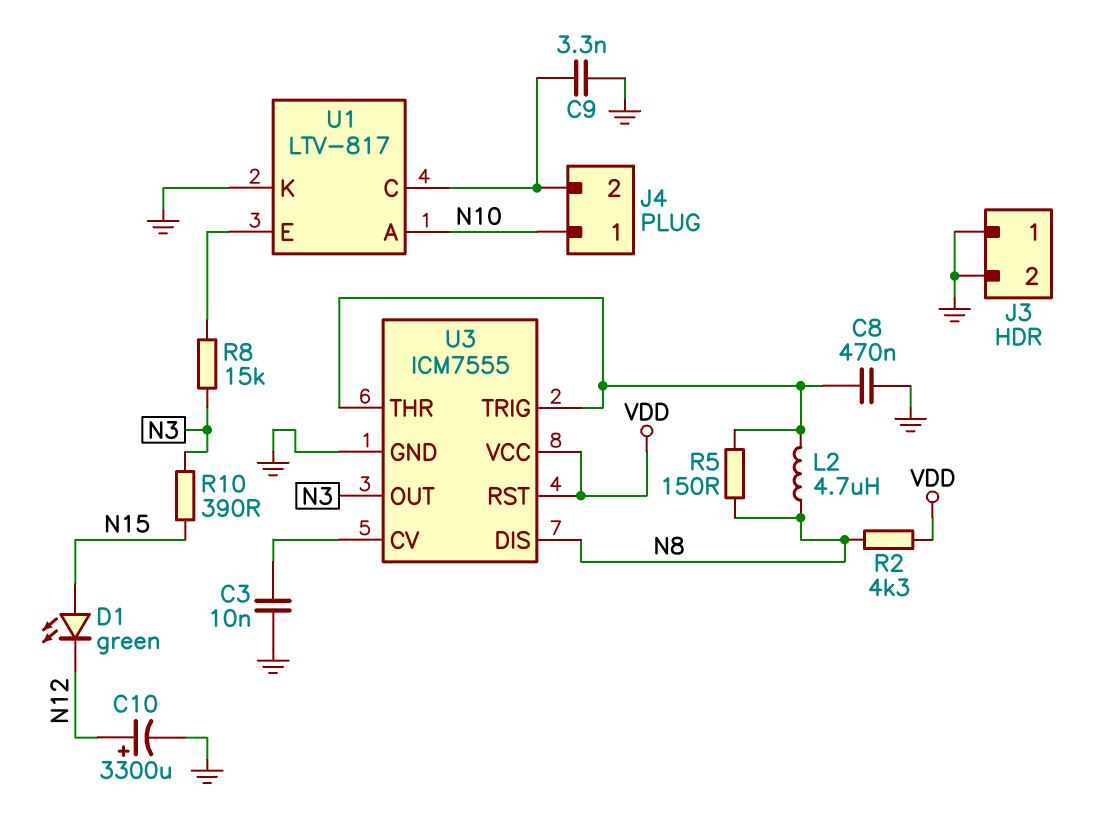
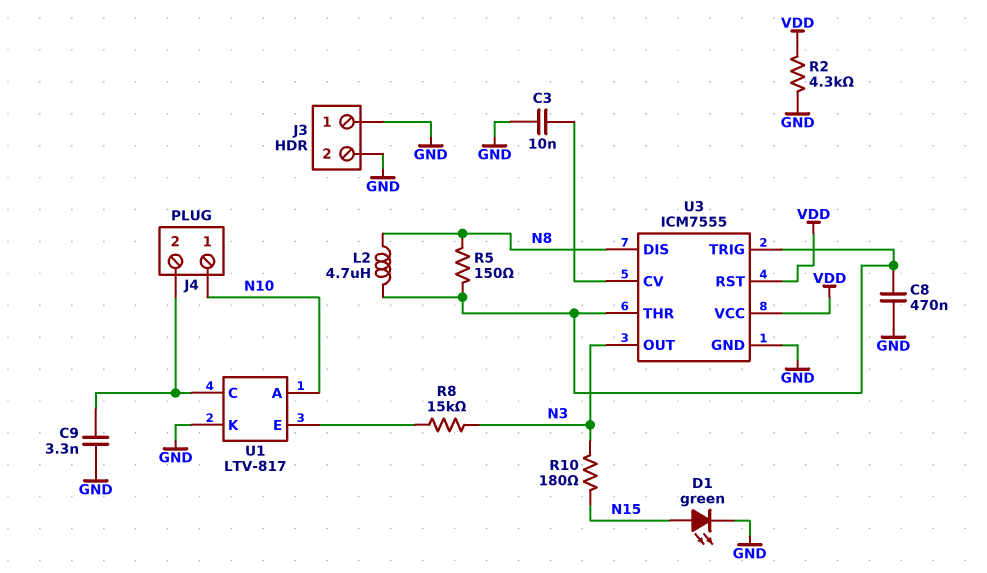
C10: 3300uF (plus N12, minus GND) -> none
D1: LED green (A N15, K N12) -> LED green (A N15, K GND)
R2: 4.3k (N8, VDD) -> 4.3k (GND, VDD)
R10: 390 (N3, N15) -> 180 (N3, N15)

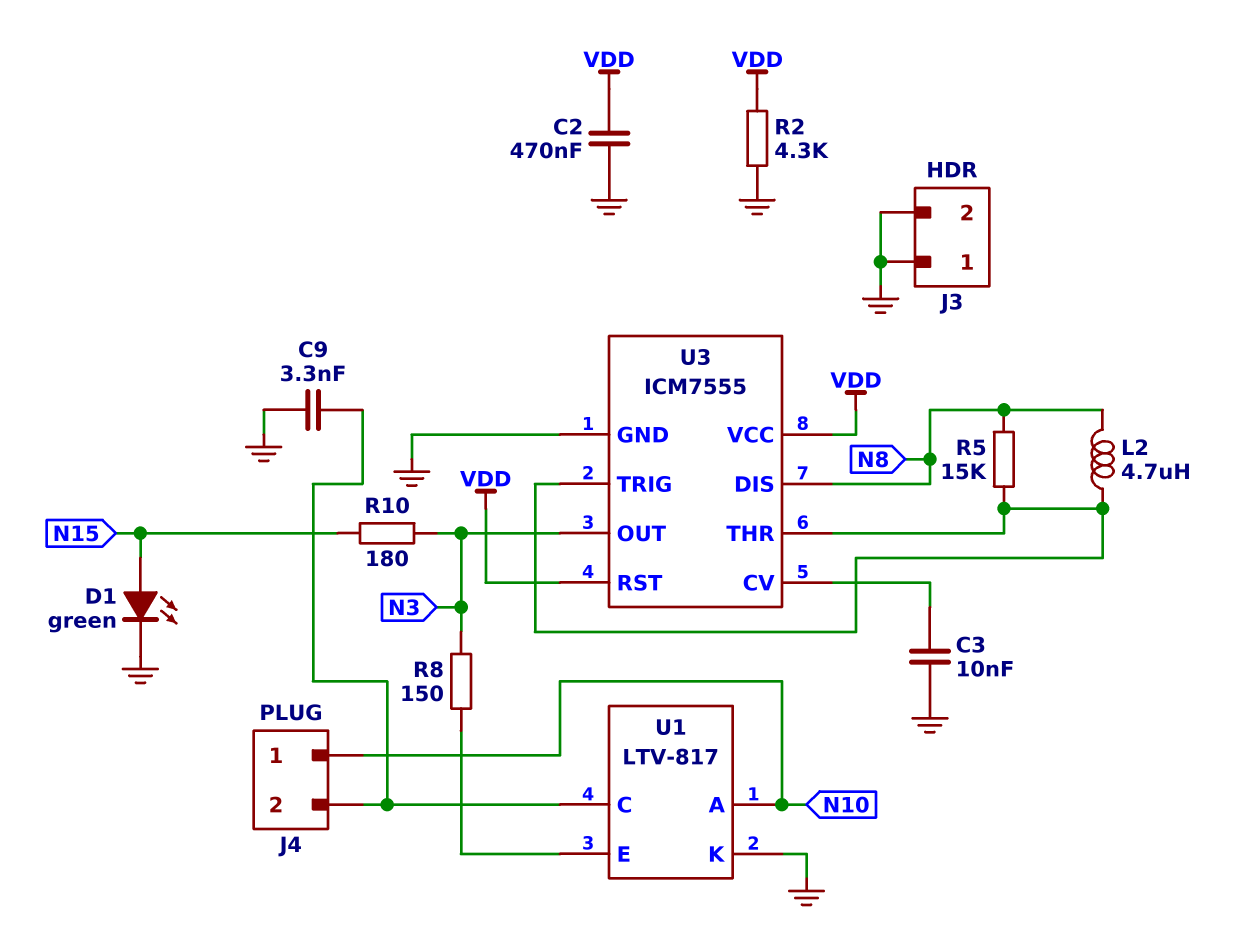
C2: none -> 470nF (GND, VDD)
C8: 470nF (GND, U3/THR) -> none
R5: 150 (N8, U3/THR) -> 15k (N8, U3/THR)
R8: 15k (N3, U1/E) -> 150 (N3, U1/E)

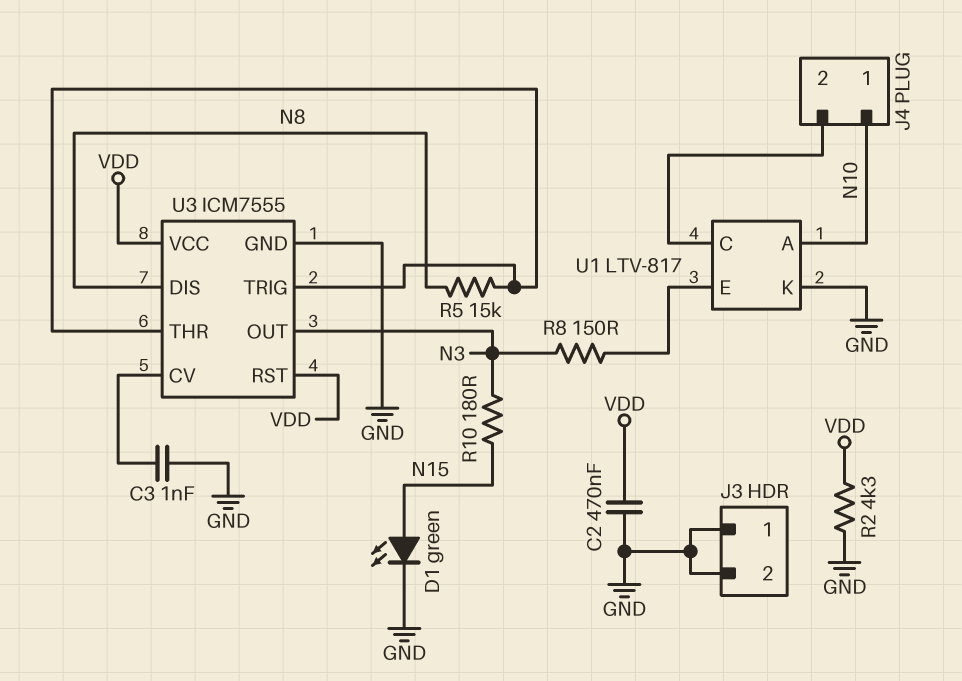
C3: 10nF (GND, U3/CV) -> 1nF (GND, U3/CV)
C9: 3.3nF (GND, J4/2) -> none
L2: 4.7uH (N8, U3/THR) -> none

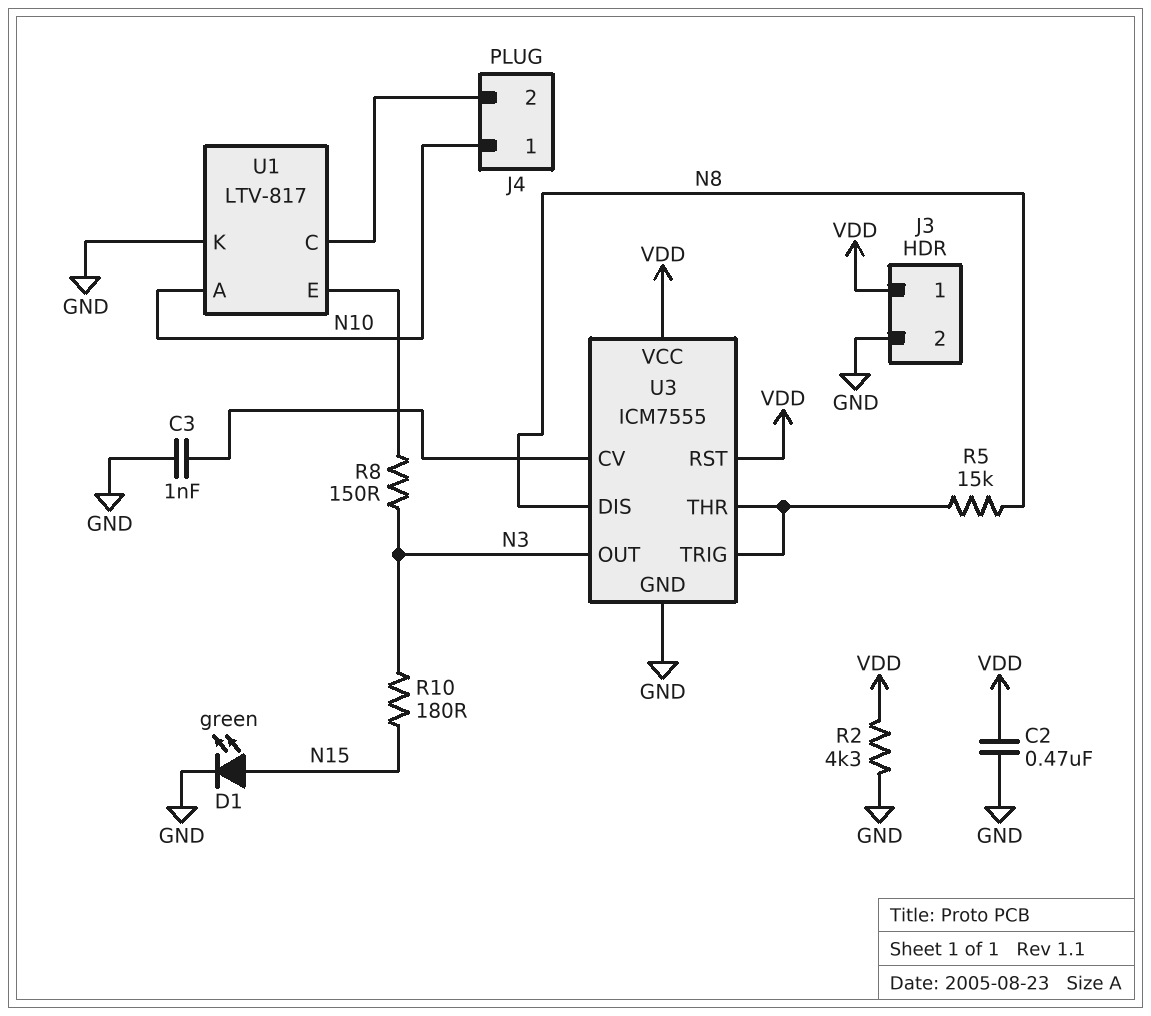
J3 pin 1: GND -> VDD

